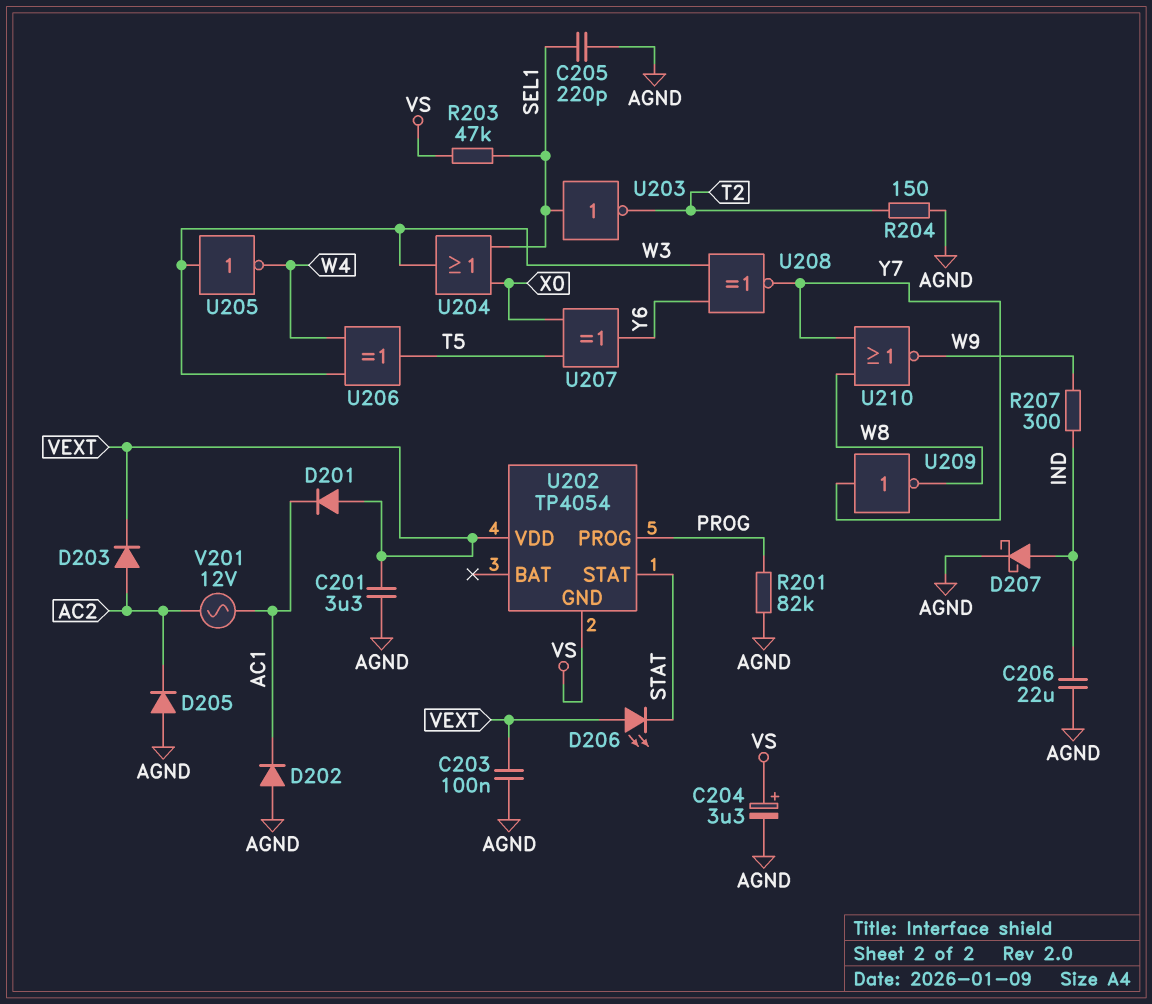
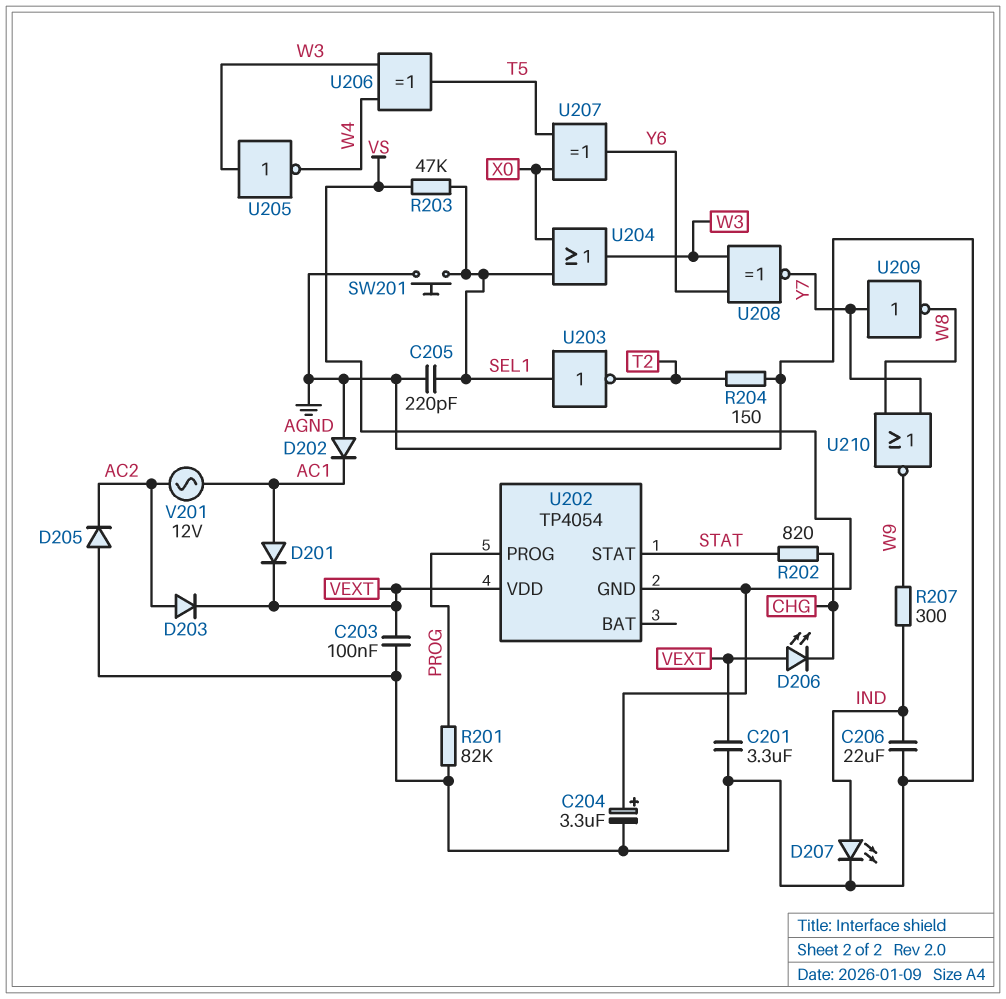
D201: diode (A VEXT, K AC1) -> diode (A AC1, K VEXT)
D206: LED (A VEXT, K STAT) -> LED (A VEXT, K CHG)
D207: schottky (A IND, K AGND) -> LED (A IND, K AGND)
R202: none -> 820 (CHG, STAT)
SW201: none -> button (AGND, SEL1)

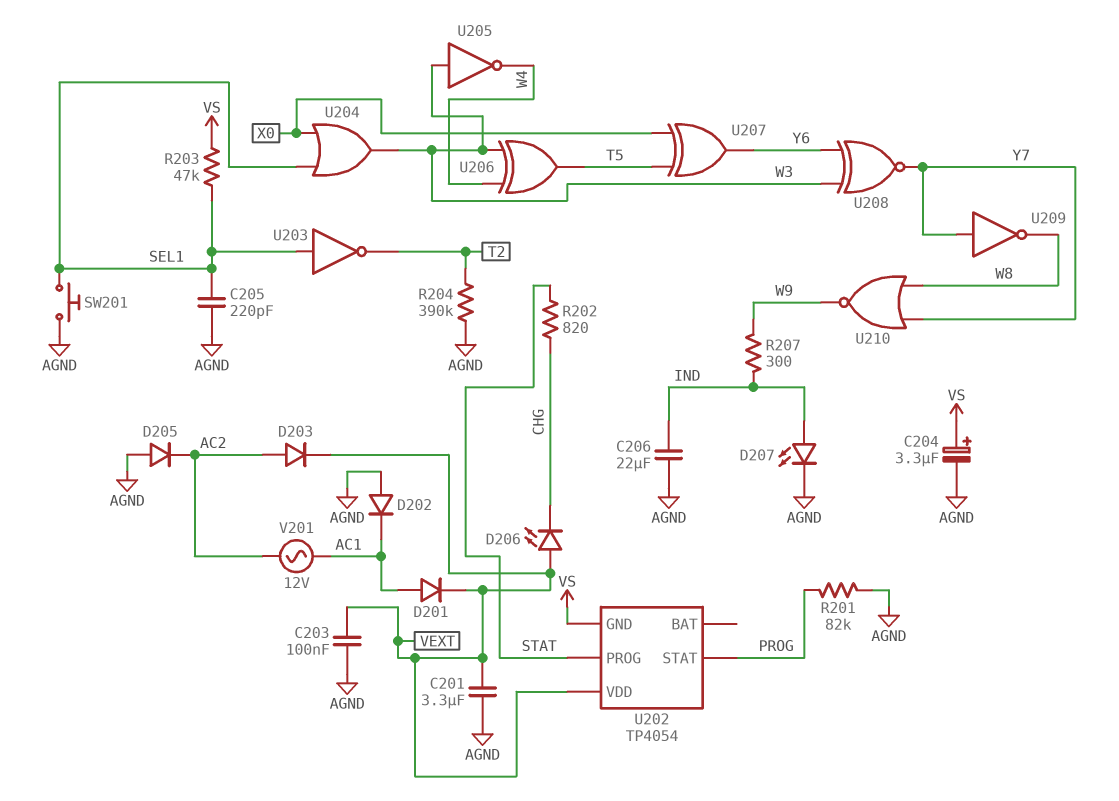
R204: 150 (AGND, T2) -> 390k (AGND, T2)
U202 pin PROG: PROG -> STAT
U202 pin STAT: STAT -> PROG

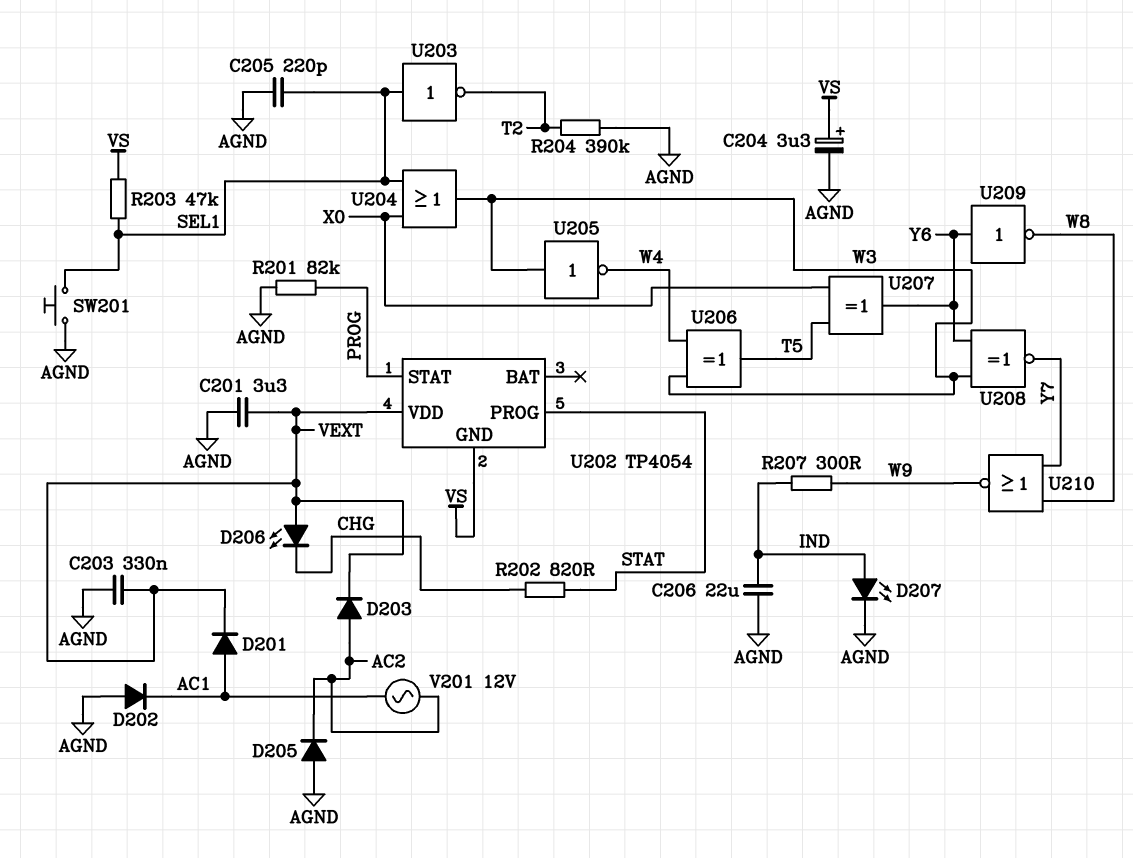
C203: 100nF (AGND, VEXT) -> 330nF (AGND, VEXT)
U209: NOT (in Y7, out W8) -> NOT (in Y6, out W8)

